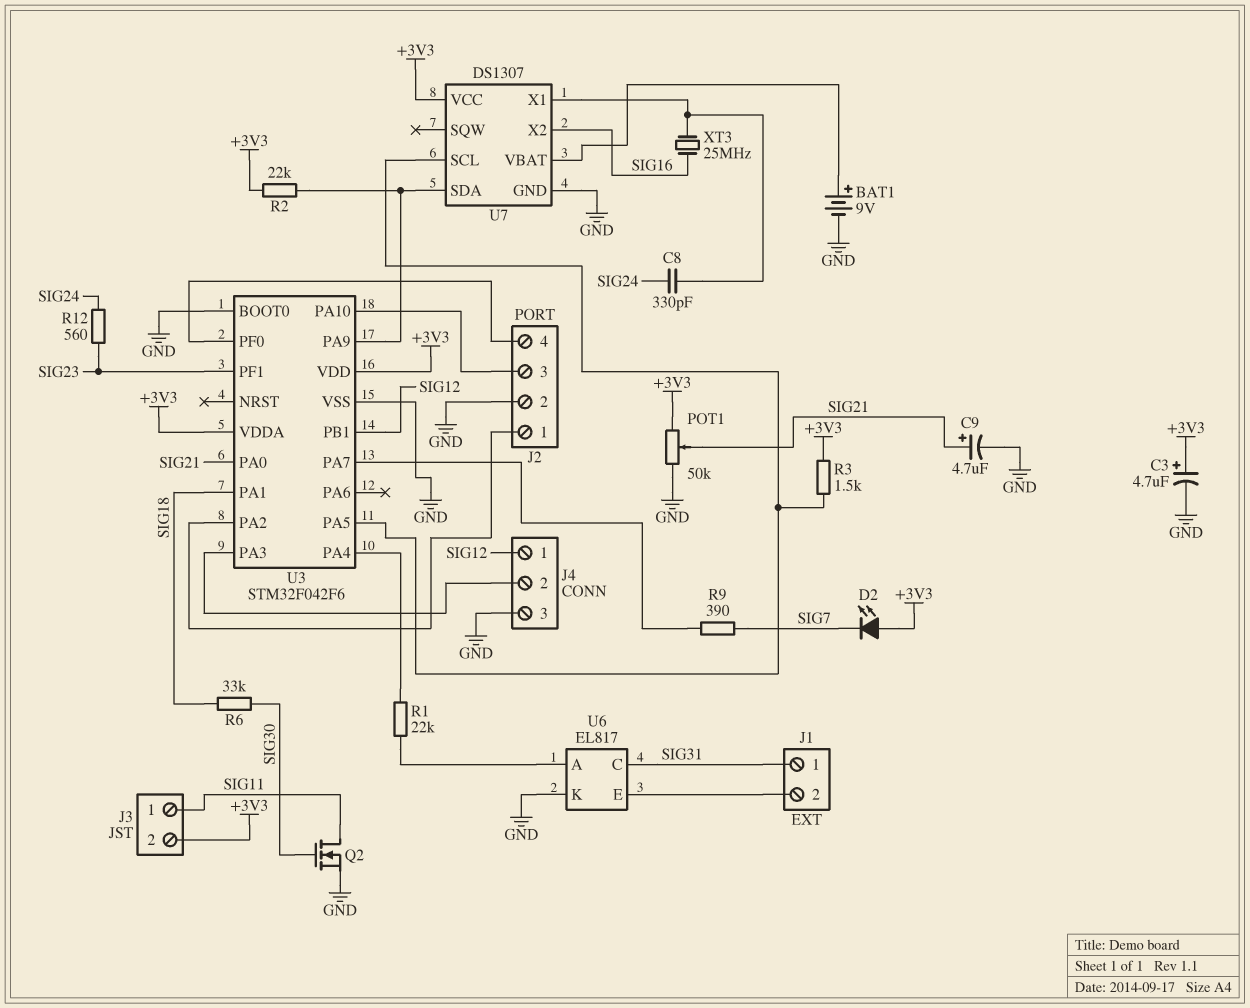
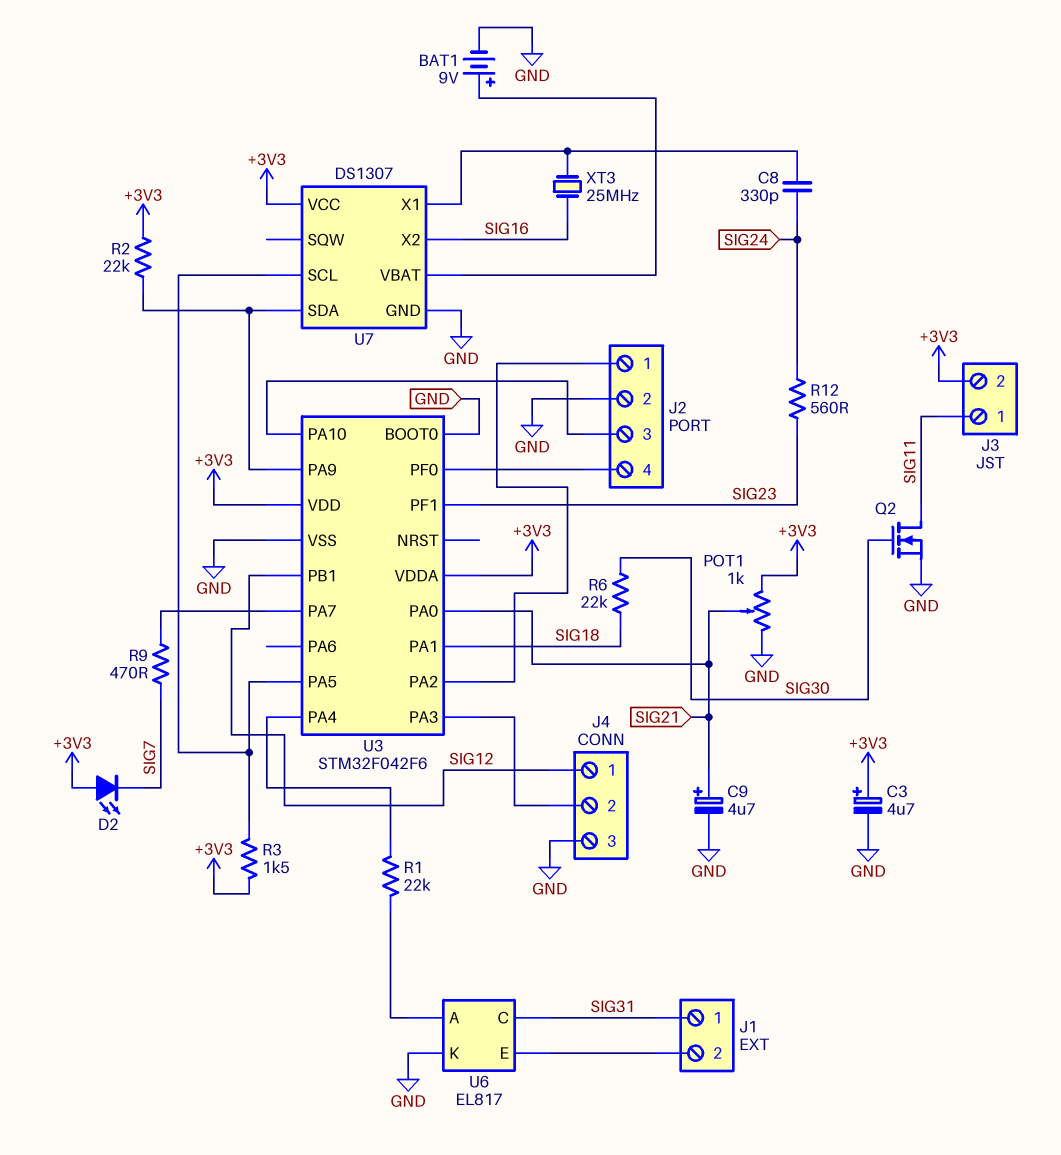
POT1: 50k (+3V3, GND, wiper SIG21) -> 1k (+3V3, GND, wiper SIG21)
R6: 33k (SIG18, SIG30) -> 22k (SIG18, SIG30)
R9: 390 (SIG7, U3/PA7) -> 470 (SIG7, U3/PA7)

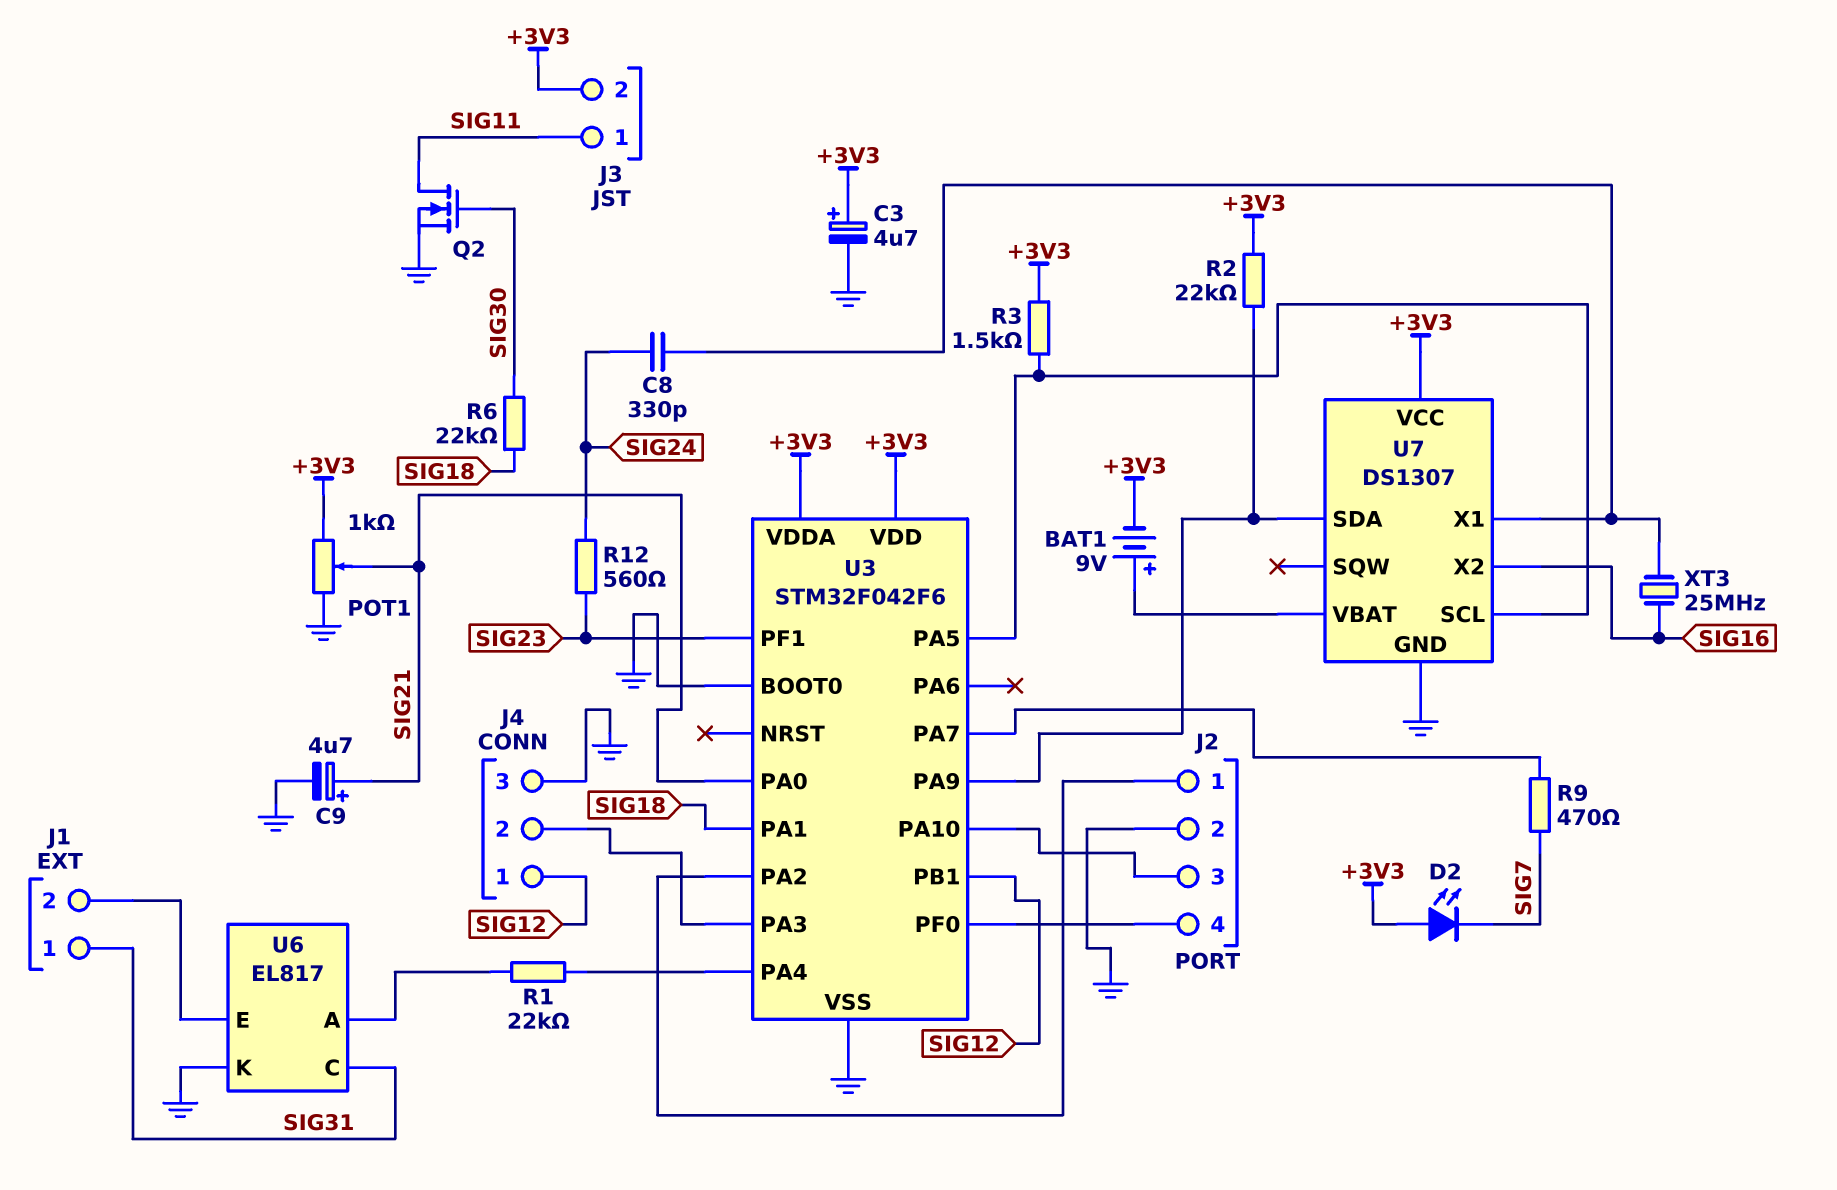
BAT1: 9V (plus U7/VBAT, minus GND) -> 9V (plus U7/VBAT, minus +3V3)

